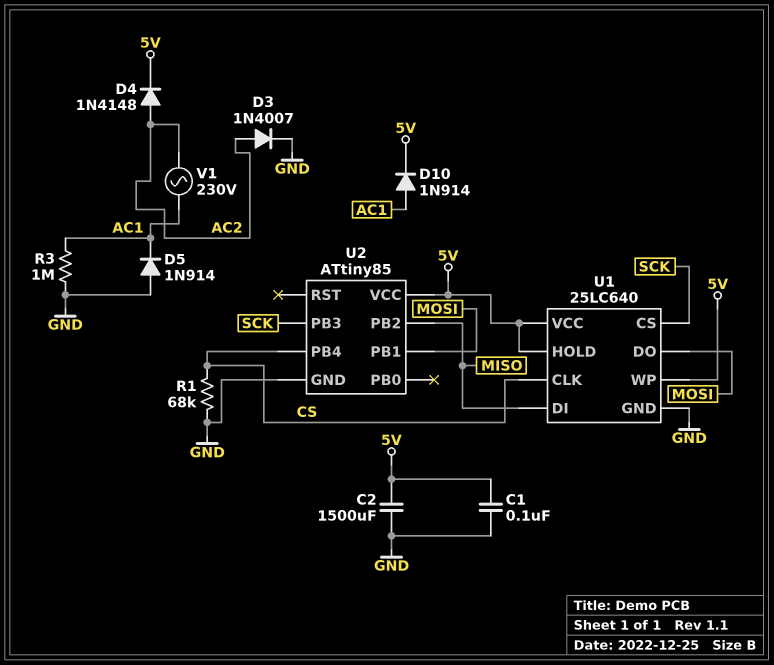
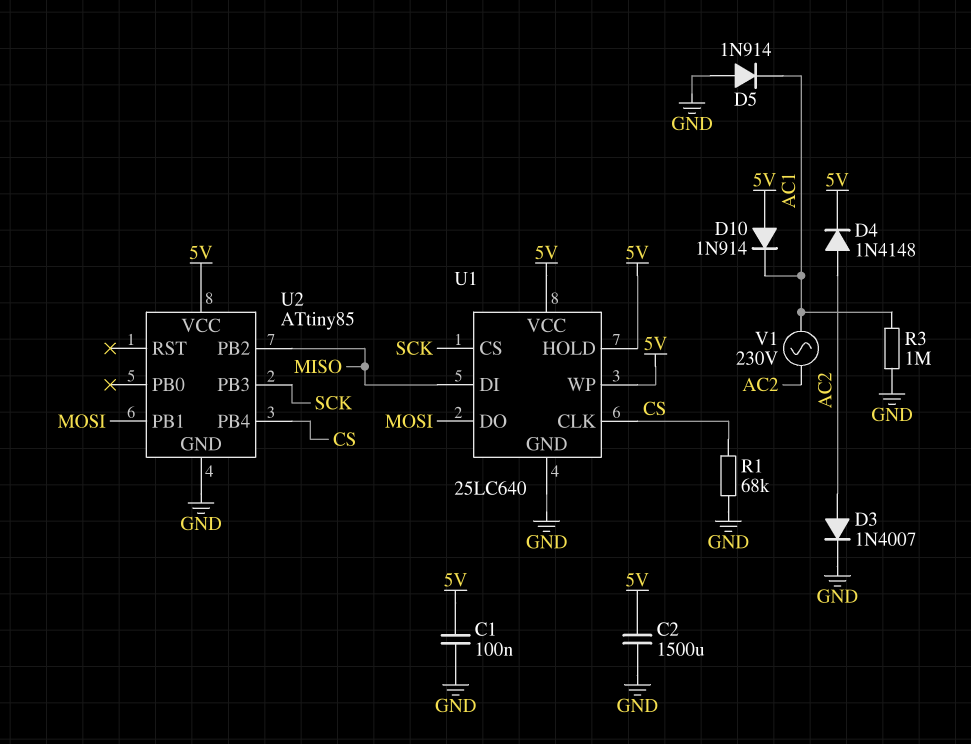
D10: diode 1N914 (A AC1, K 5V) -> diode 1N914 (A 5V, K AC1)

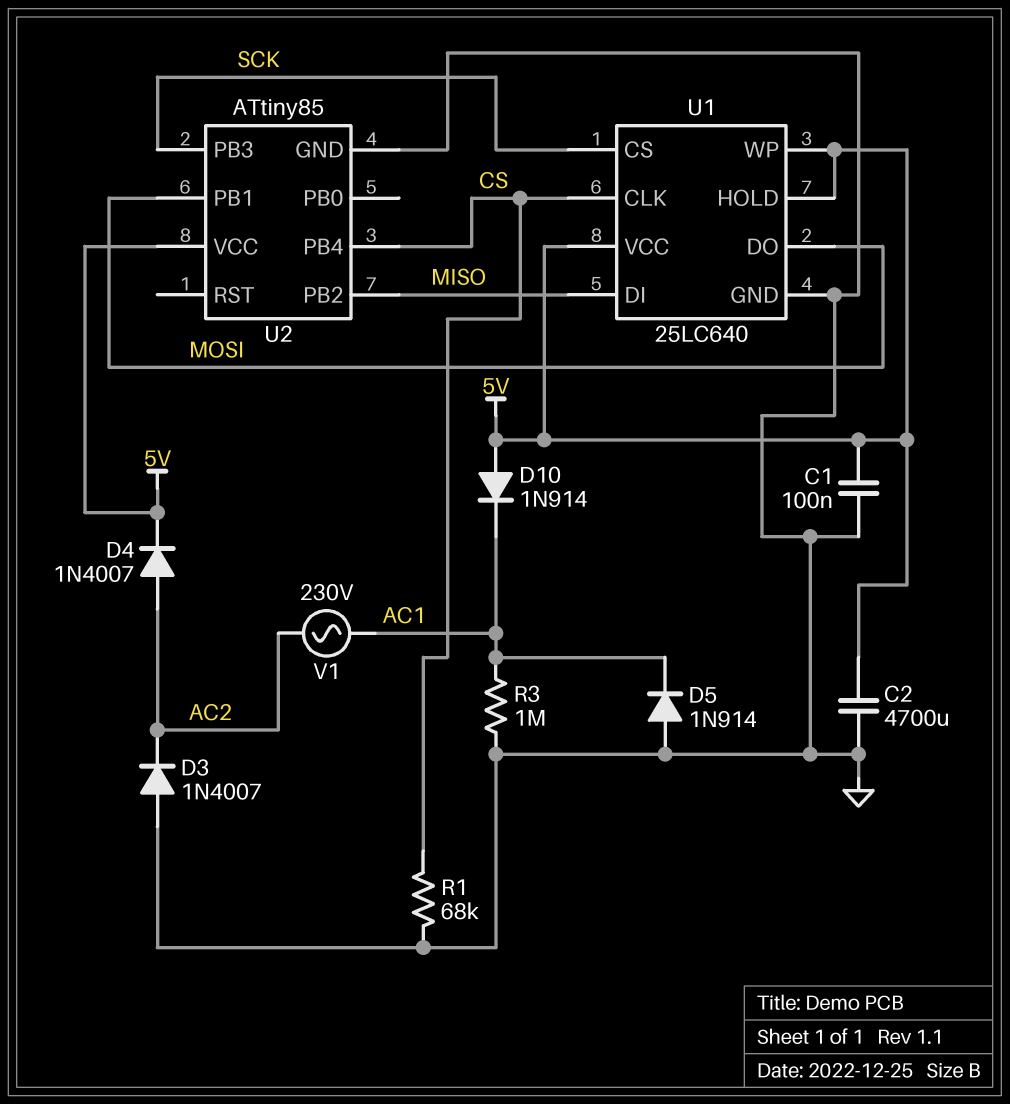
C2: 1500uF (5V, GND) -> 4700uF (5V, GND)
D3: diode 1N4007 (A AC2, K GND) -> diode 1N4007 (A GND, K AC2)
D4: diode 1N4148 (A AC2, K 5V) -> diode 1N4007 (A AC2, K 5V)

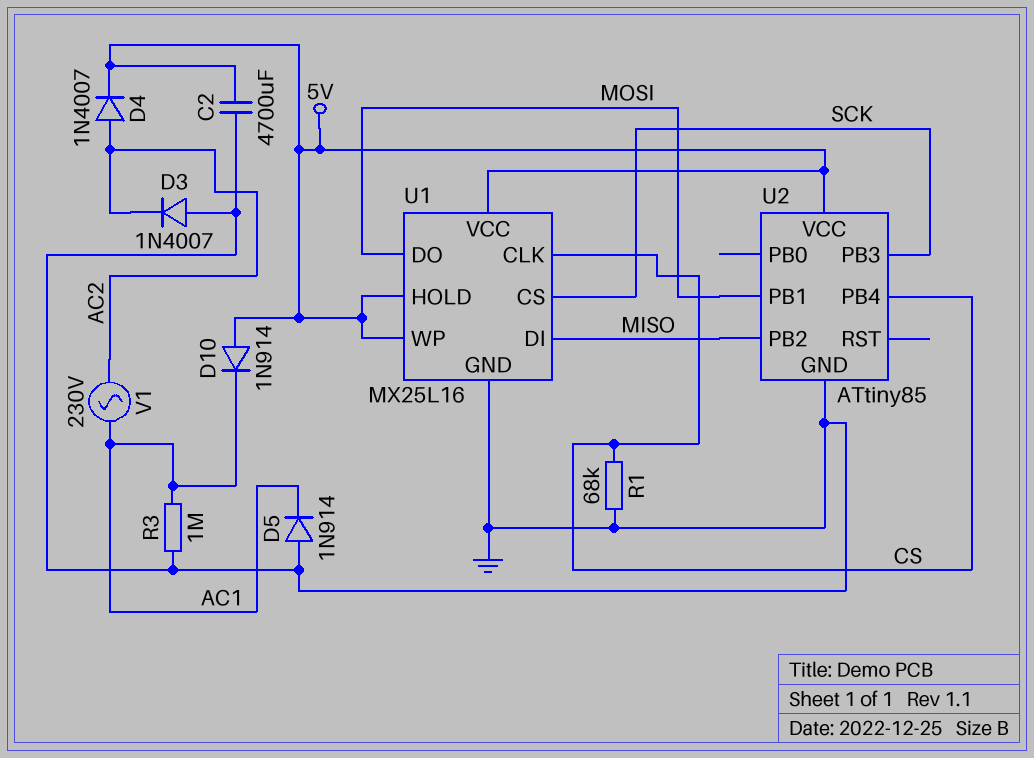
C1: 100nF (5V, GND) -> none
U1: 25LC640 -> MX25L16

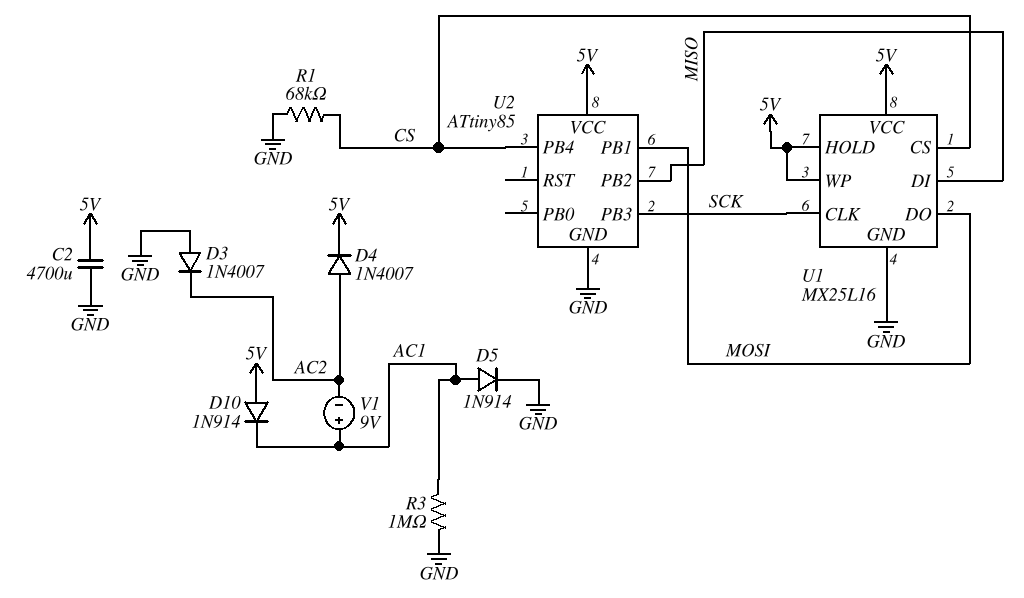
D5: diode 1N914 (A GND, K AC1) -> diode 1N914 (A AC1, K GND)
U1 pin CLK: CS -> SCK
U1 pin CS: SCK -> CS
V1: AC 230V (AC1, AC2) -> 9V (plus AC1, minus AC2)

